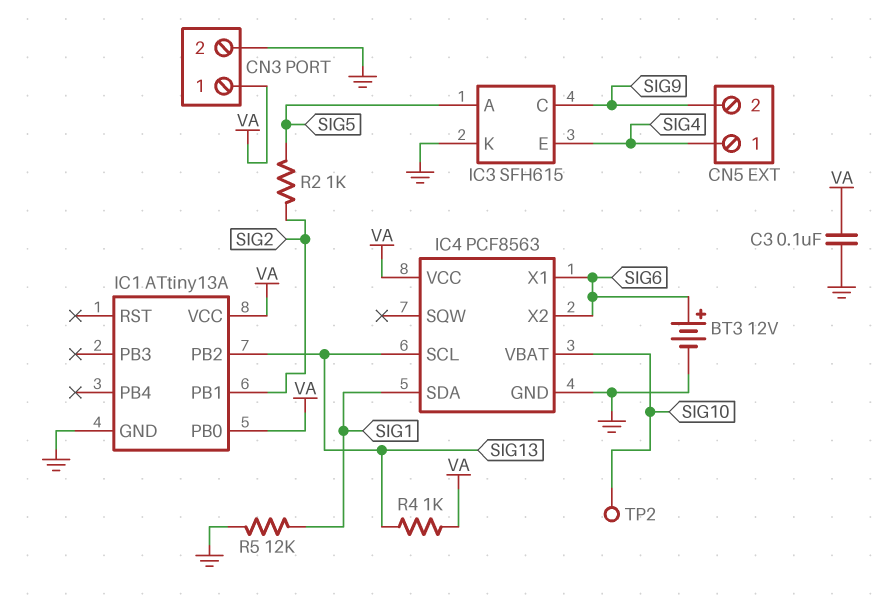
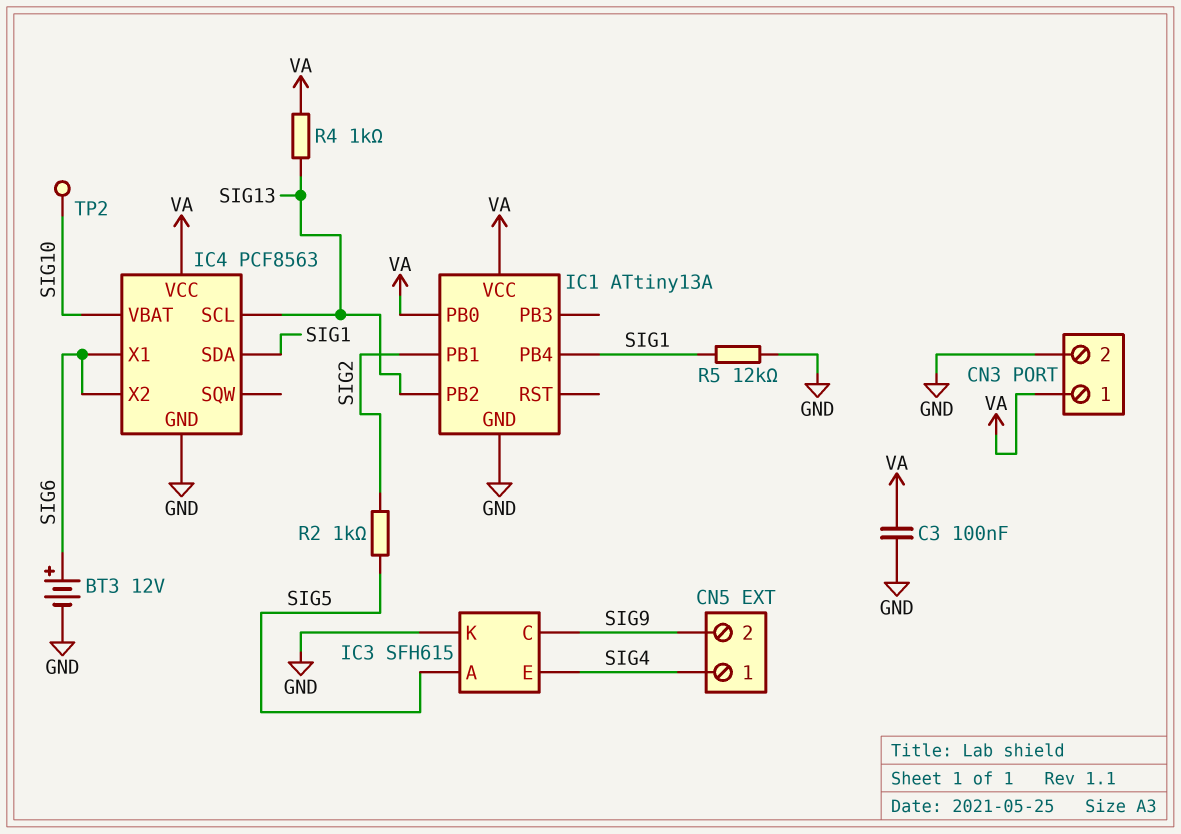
IC1 pin PB4: none -> SIG1

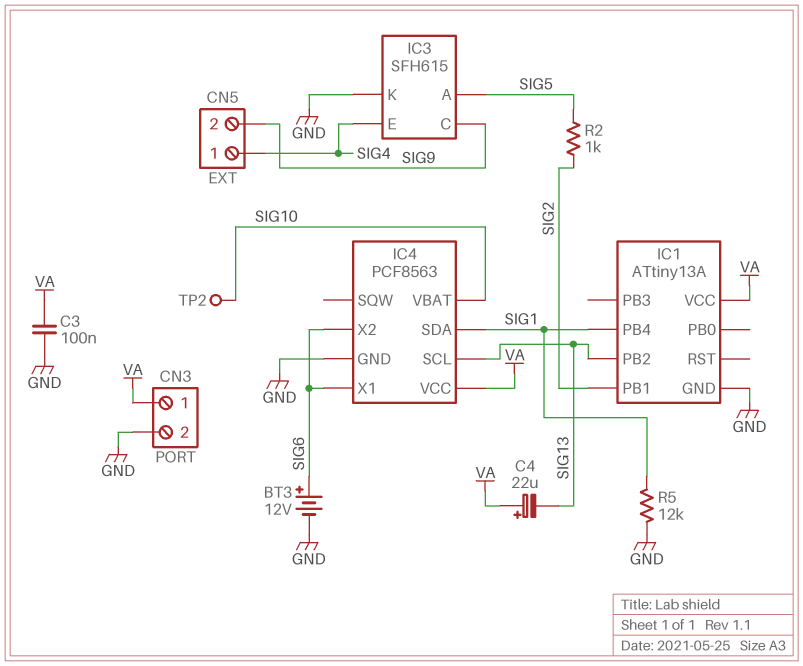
C4: none -> 22uF (plus VA, minus SIG13)
IC1 pin PB0: VA -> none
R4: 1k (SIG13, VA) -> none

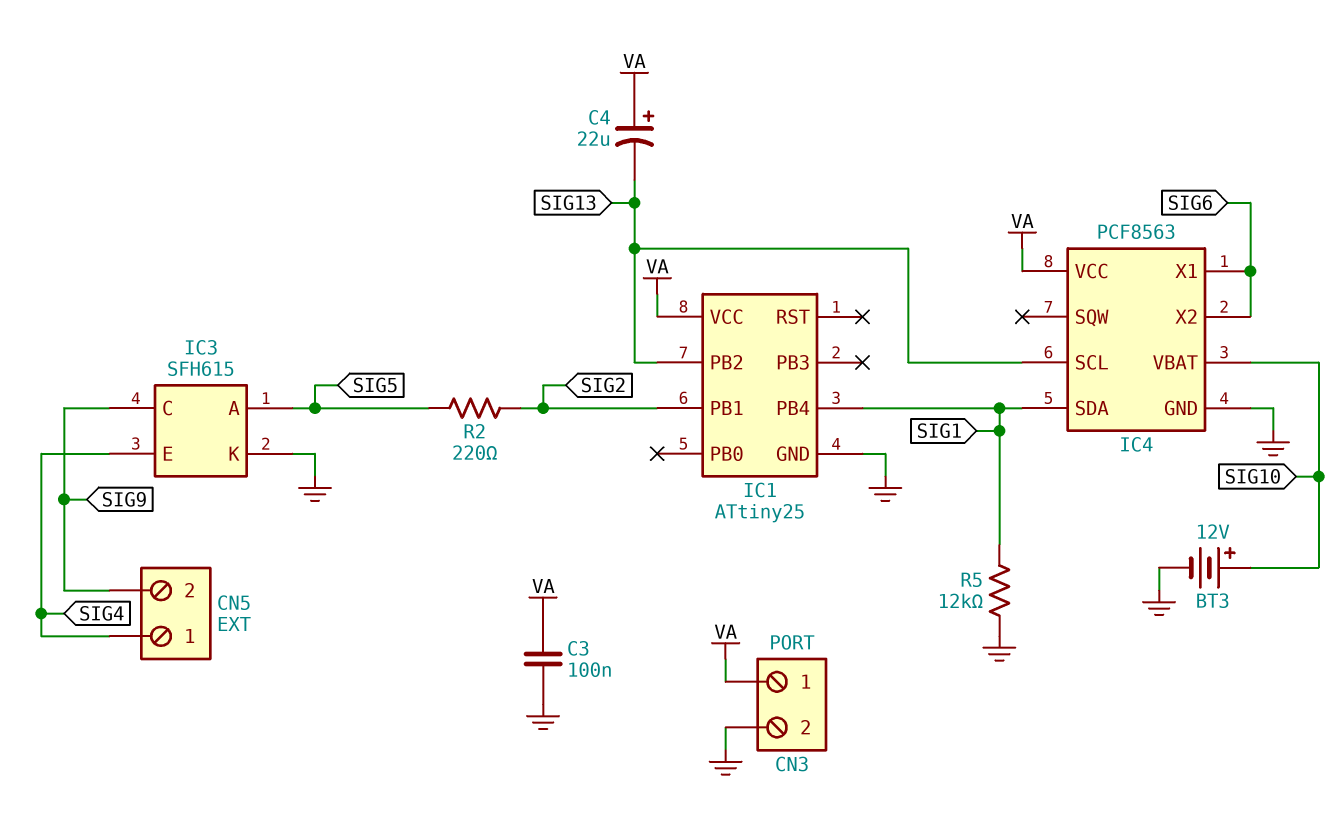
BT3: 12V (plus SIG6, minus GND) -> 12V (plus SIG10, minus GND)
IC1: ATtiny13A -> ATtiny25
R2: 1k (SIG2, SIG5) -> 220 (SIG2, SIG5)
TP2: test point (SIG10) -> none

